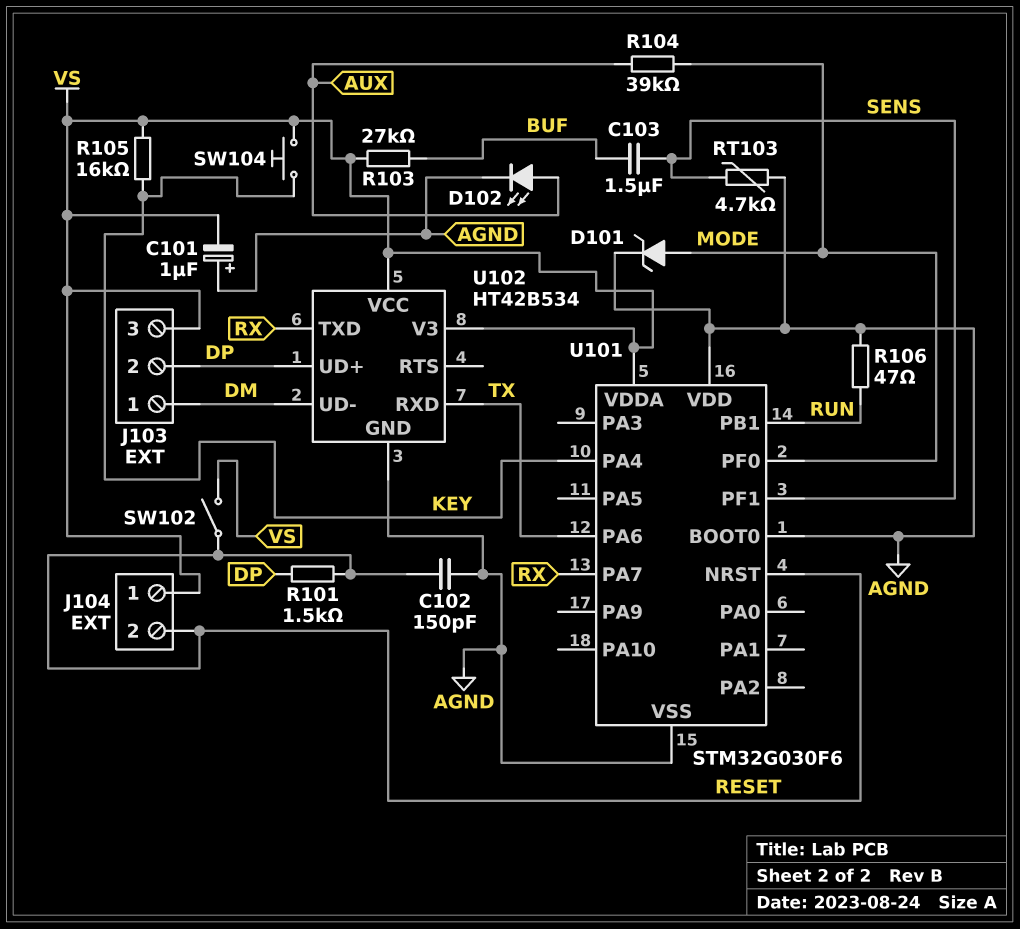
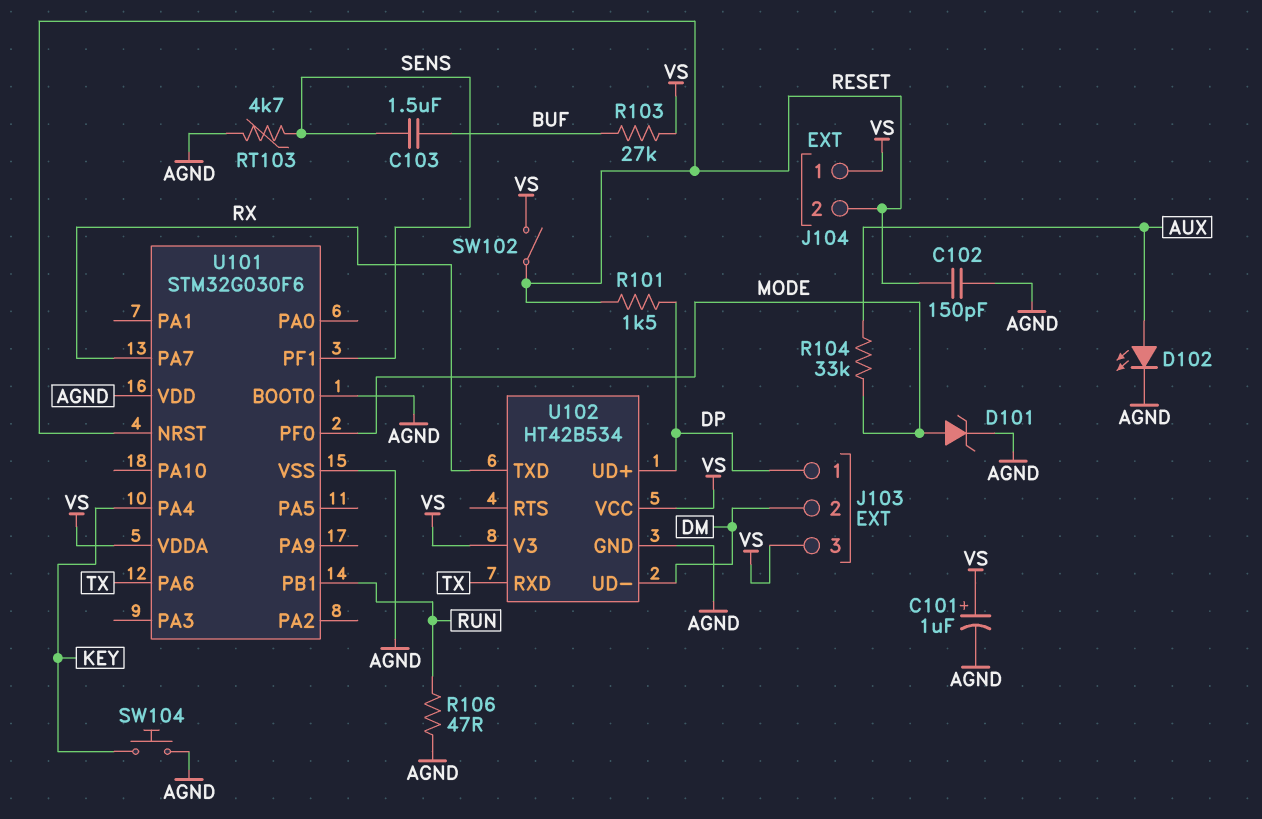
C101: 1uF (plus AGND, minus VS) -> 1uF (plus VS, minus AGND)
J103 pin 1: DM -> DP
J103 pin 2: DP -> DM
R104: 39k (AUX, MODE) -> 33k (AUX, MODE)
R105: 16k (KEY, VS) -> none
SW104: button (KEY, VS) -> button (AGND, KEY)

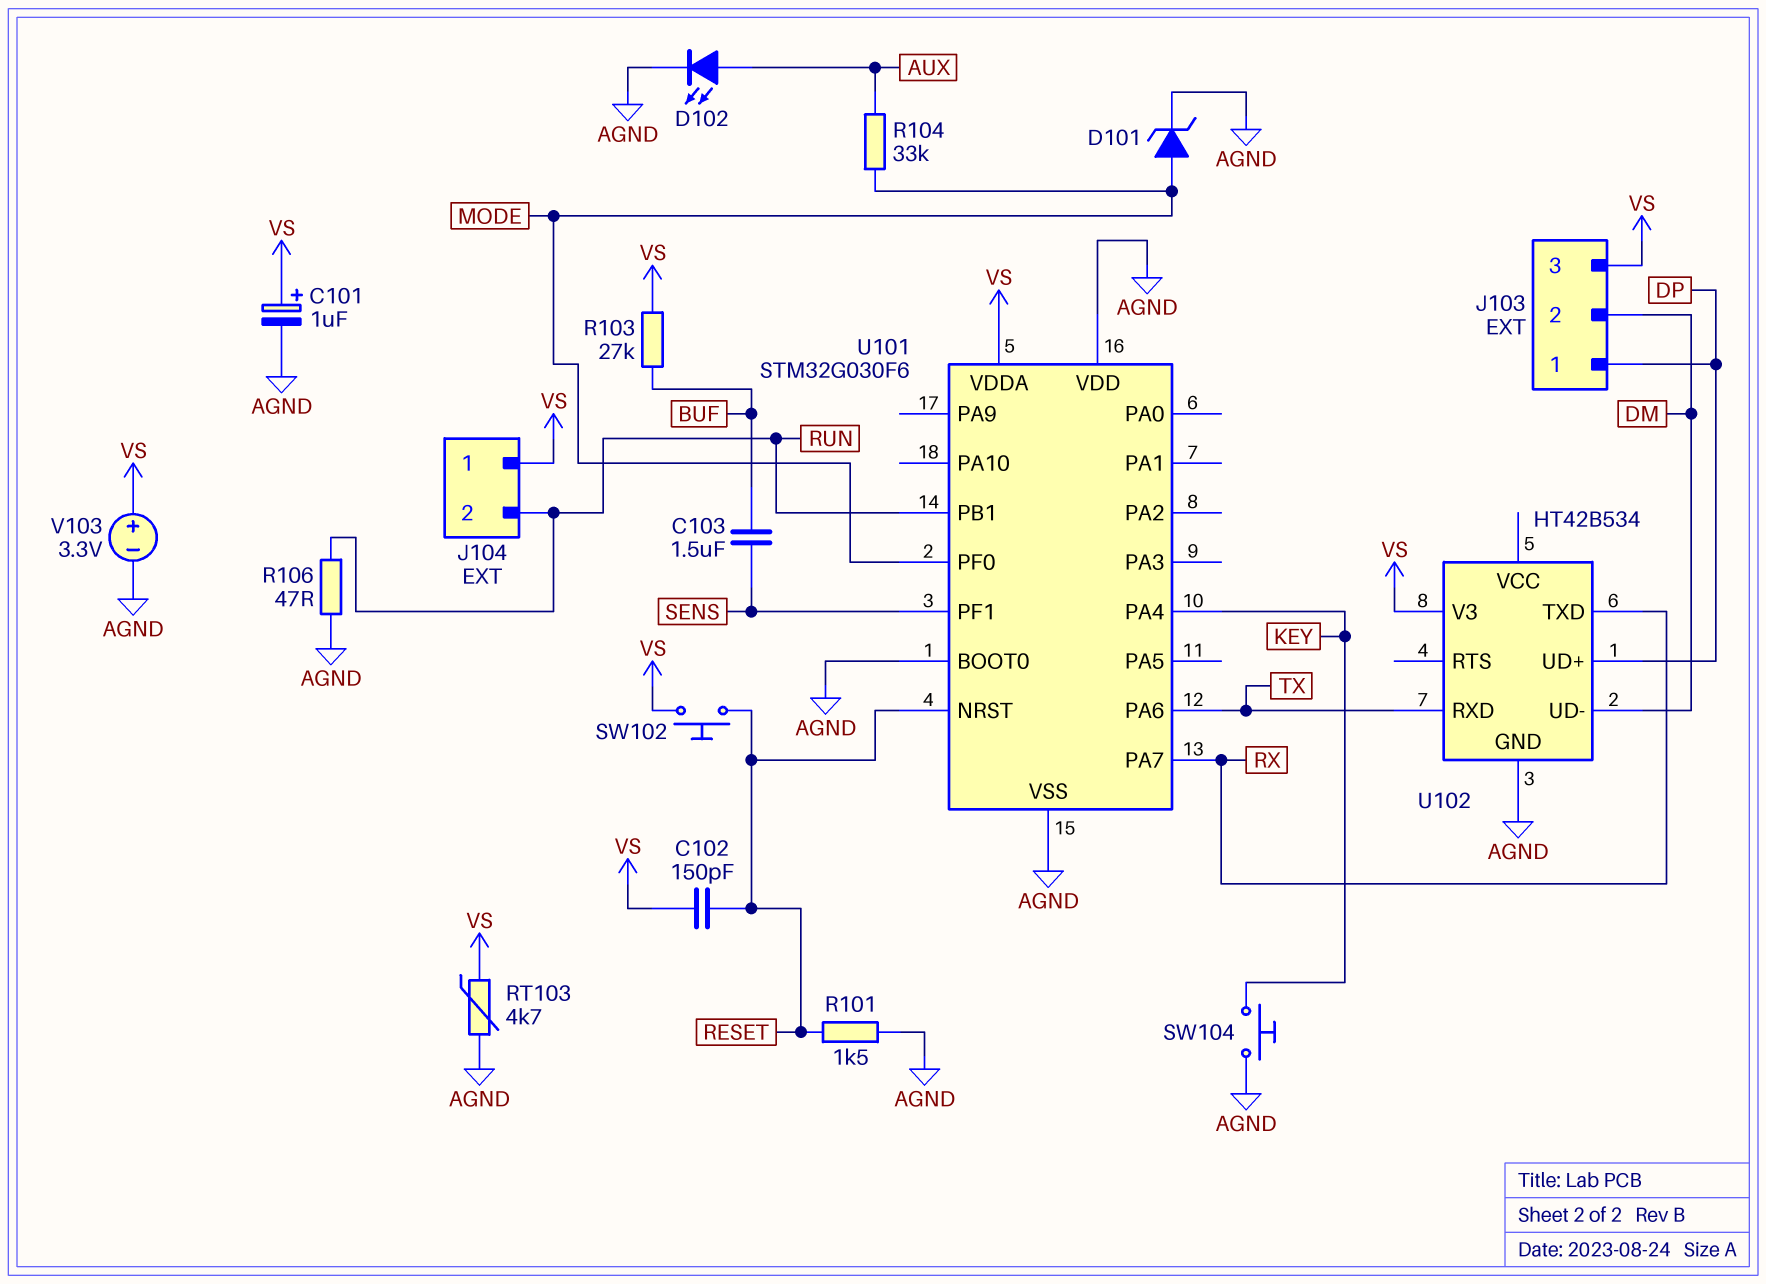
C102: 150pF (AGND, RESET) -> 150pF (RESET, VS)
J104 pin 2: RESET -> RUN
R101: 1.5k (DP, RESET) -> 1.5k (AGND, RESET)
RT103: 4.7k (AGND, SENS) -> 4.7k (AGND, VS)
SW102: switch (RESET, VS) -> button (RESET, VS)
U102 pin VCC: VS -> none
V103: none -> 3.3V (plus VS, minus AGND)

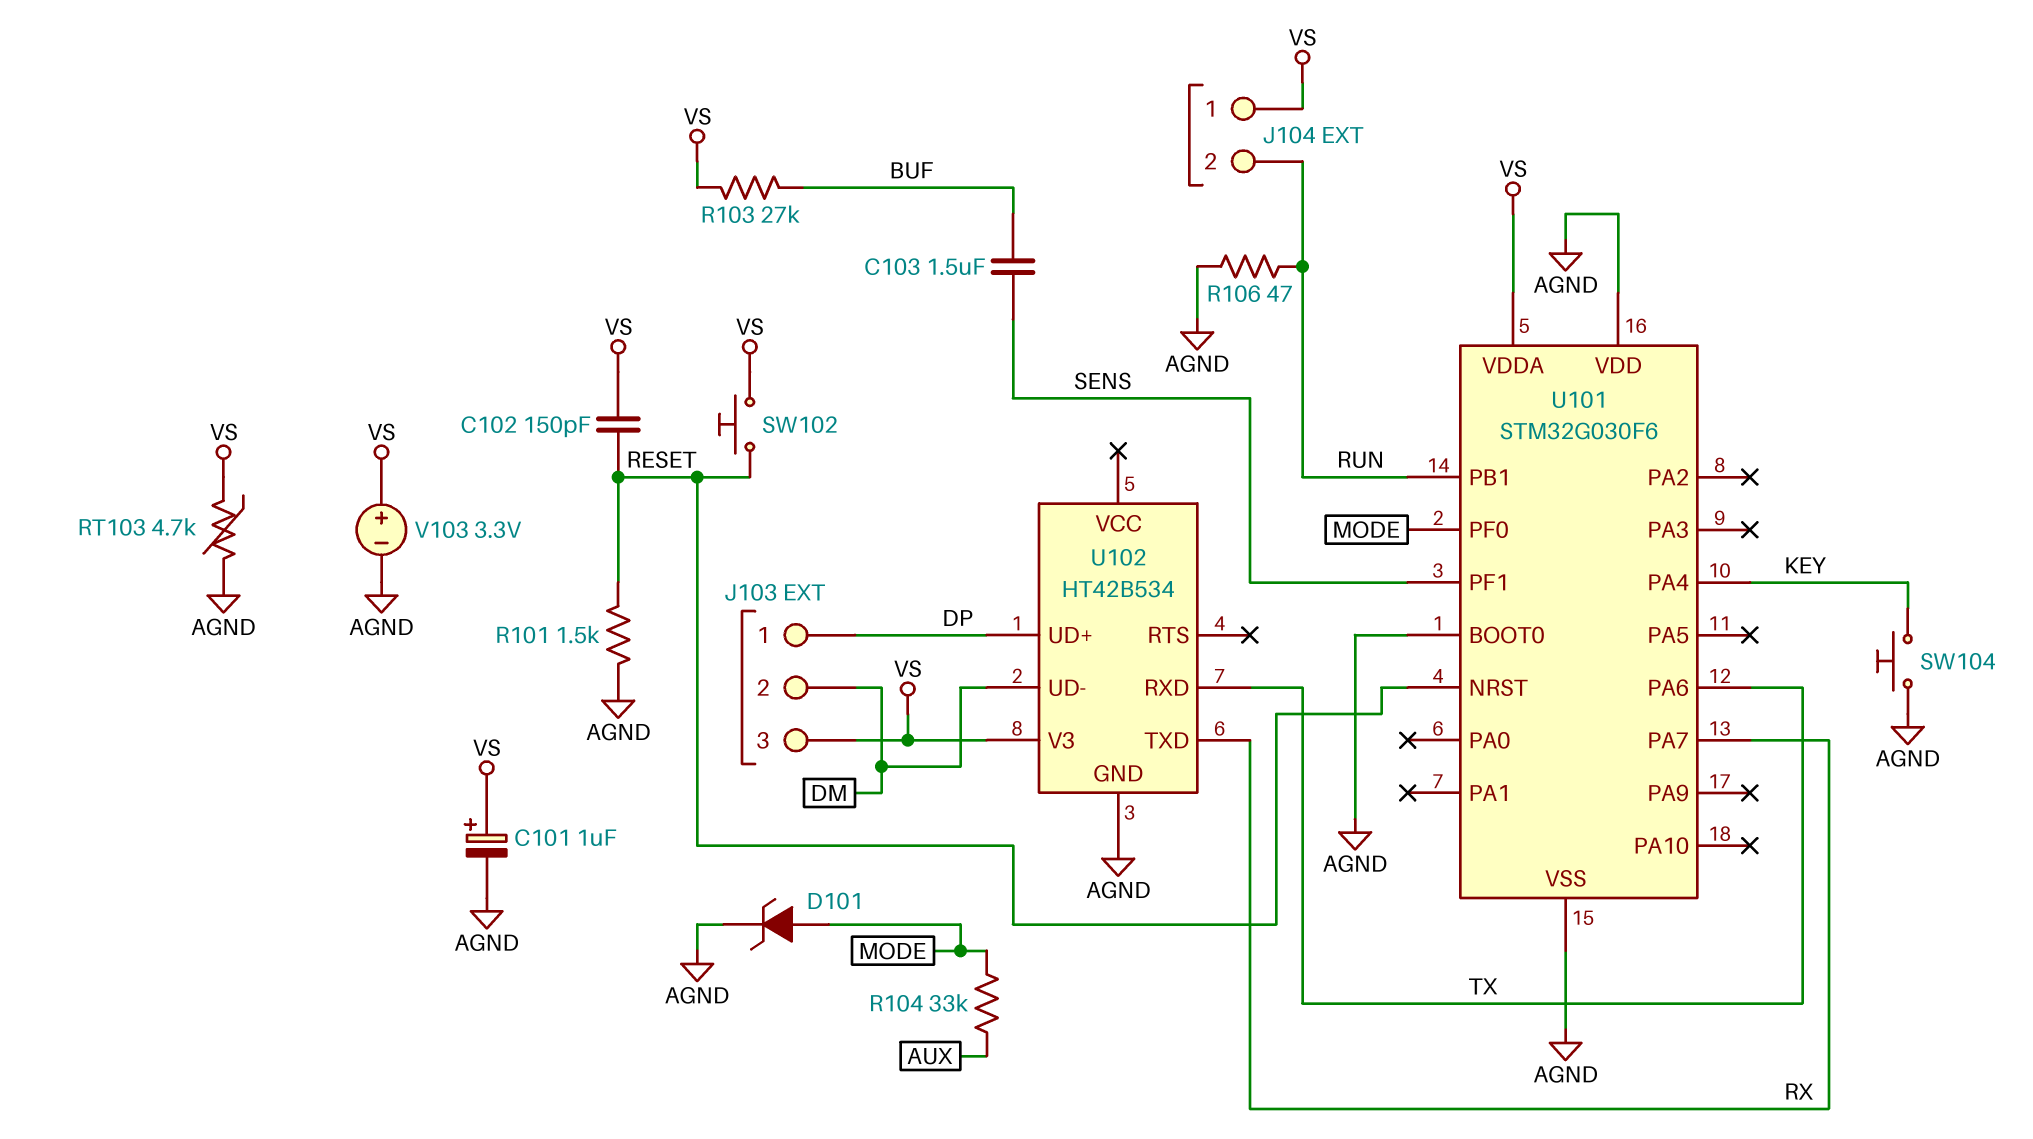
D102: LED (A AUX, K AGND) -> none

